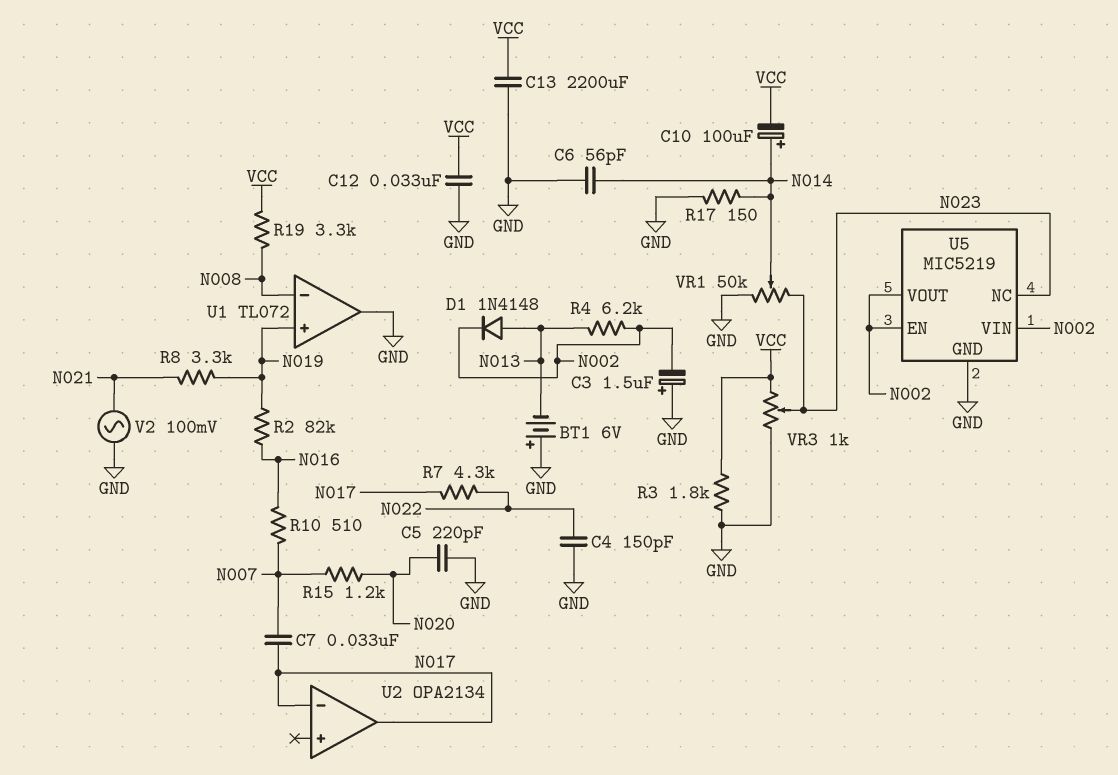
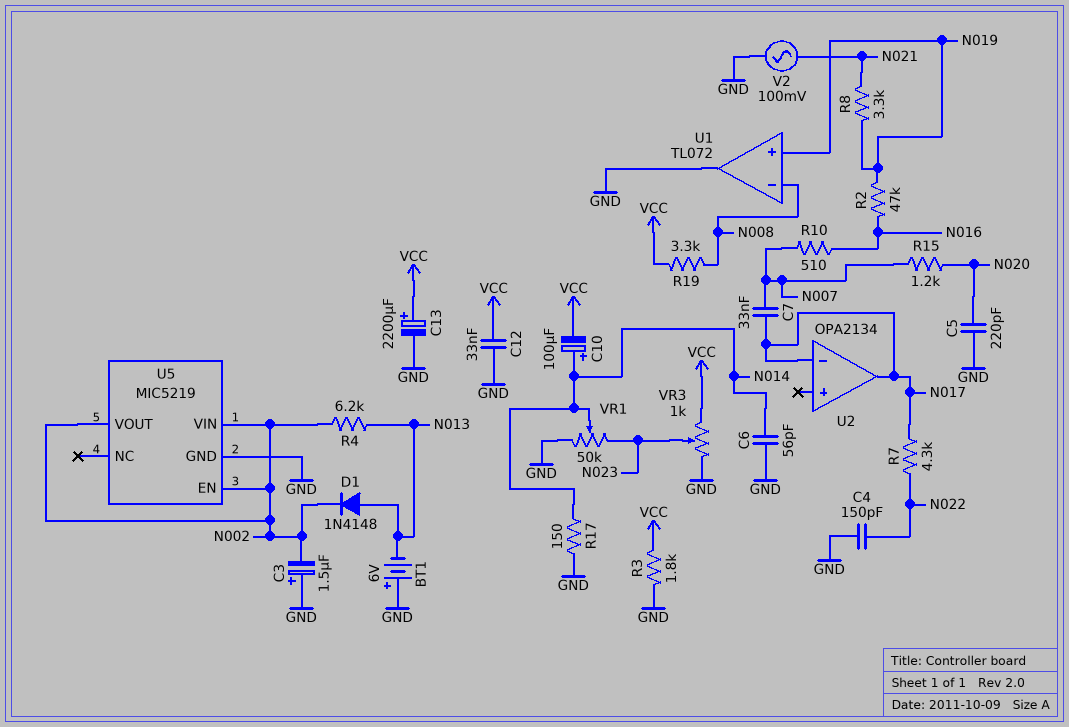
C13: 2200uF (GND, VCC) -> 2200uF (plus VCC, minus GND)
R2: 82k (N016, N019) -> 47k (N016, N019)
U5 pin NC: N023 -> none

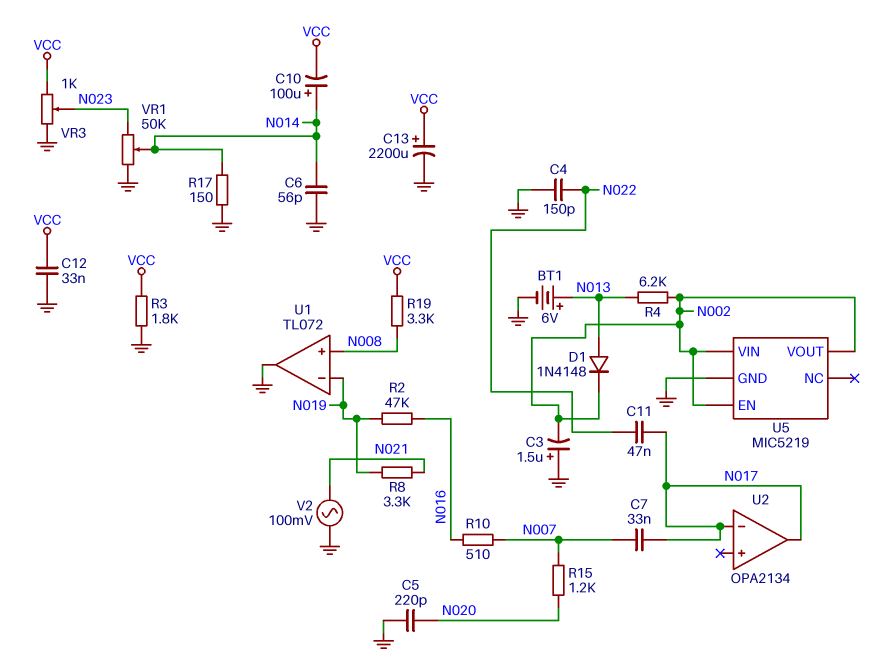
BT1: 6V (plus GND, minus N013) -> 6V (plus N013, minus GND)
C11: none -> 47nF (N017, N022)
R7: 4.3k (N017, N022) -> none
U1 pin in+: N019 -> N008
U1 pin in-: N008 -> N019

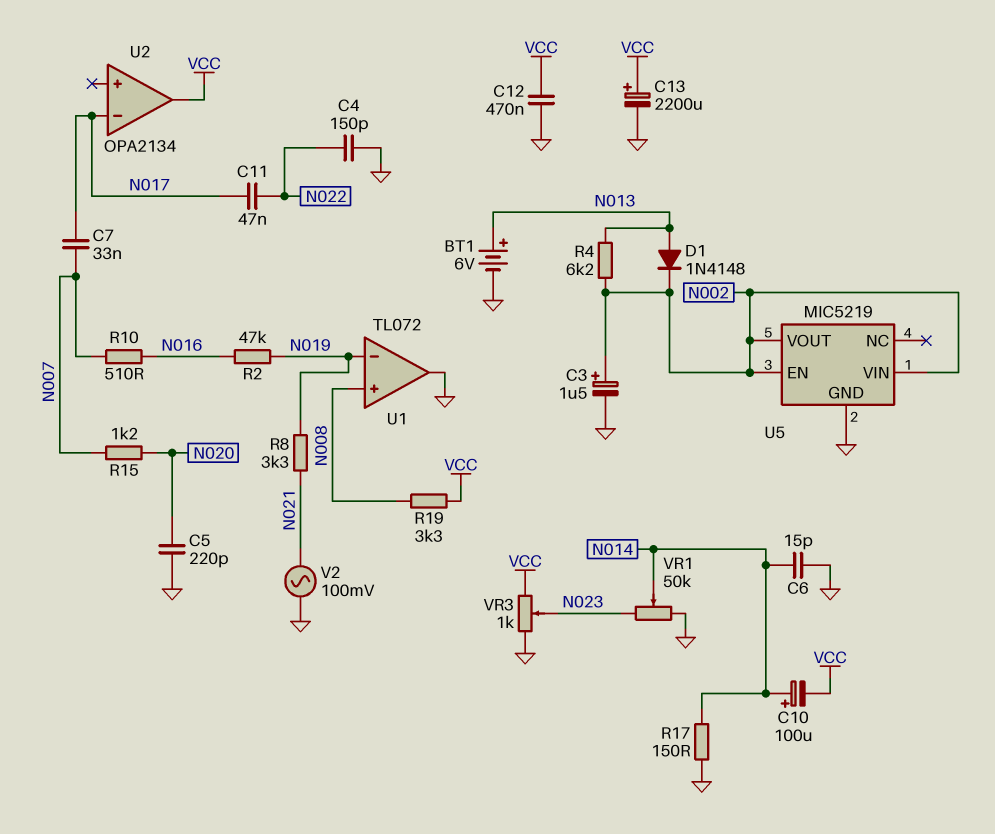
C3: 1.5uF (plus GND, minus N002) -> 1.5uF (plus N002, minus GND)
C6: 56pF (GND, N014) -> 15pF (GND, N014)
C12: 33nF (GND, VCC) -> 470nF (GND, VCC)
R3: 1.8k (GND, VCC) -> none
U2 pin out: N017 -> VCC

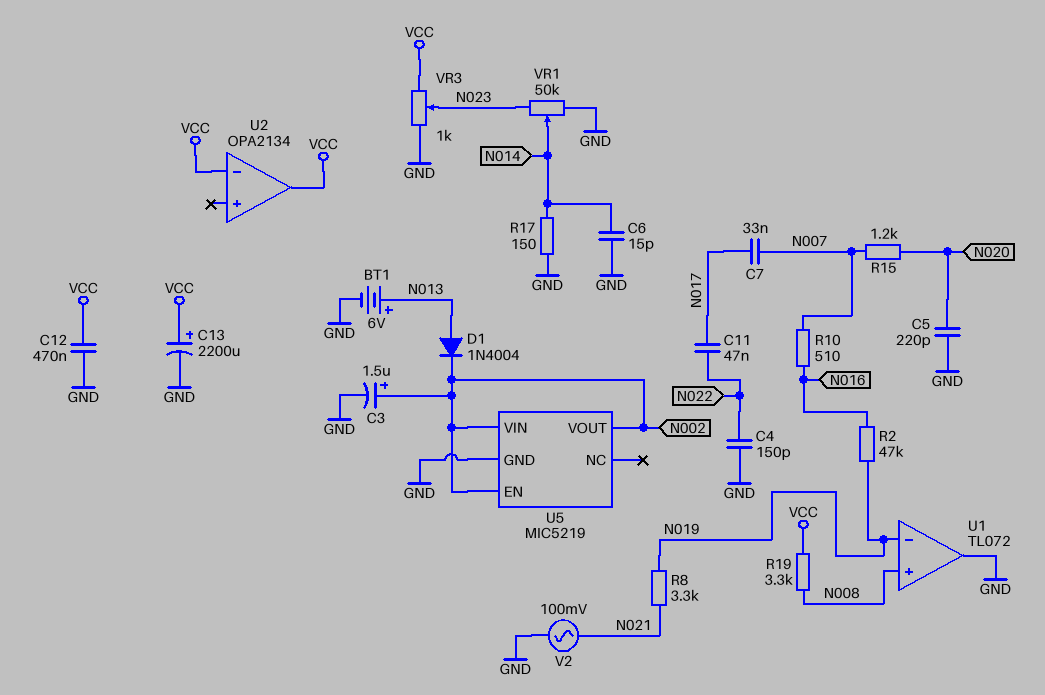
C10: 100uF (plus N014, minus VCC) -> none
D1: diode 1N4148 (A N013, K N002) -> diode 1N4004 (A N013, K N002)
R4: 6.2k (N002, N013) -> none
U2 pin in-: N017 -> VCC

